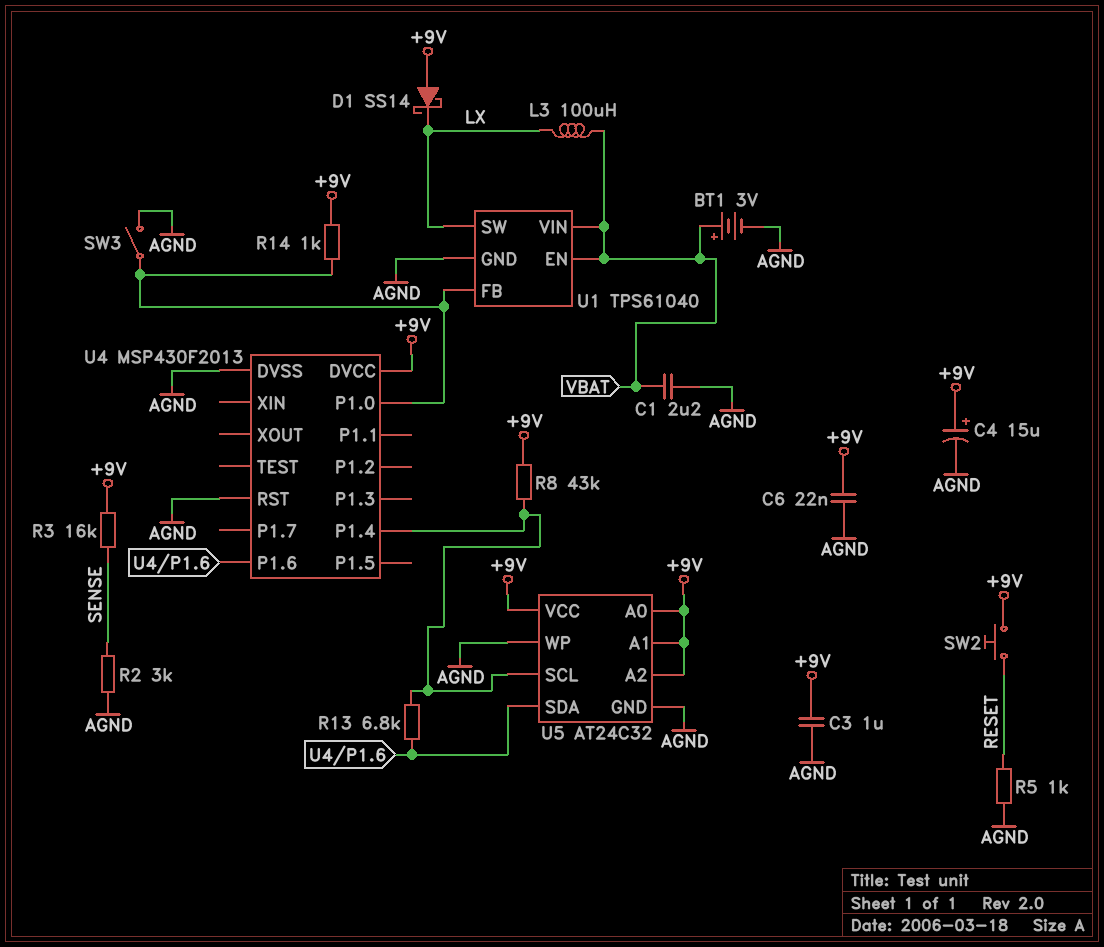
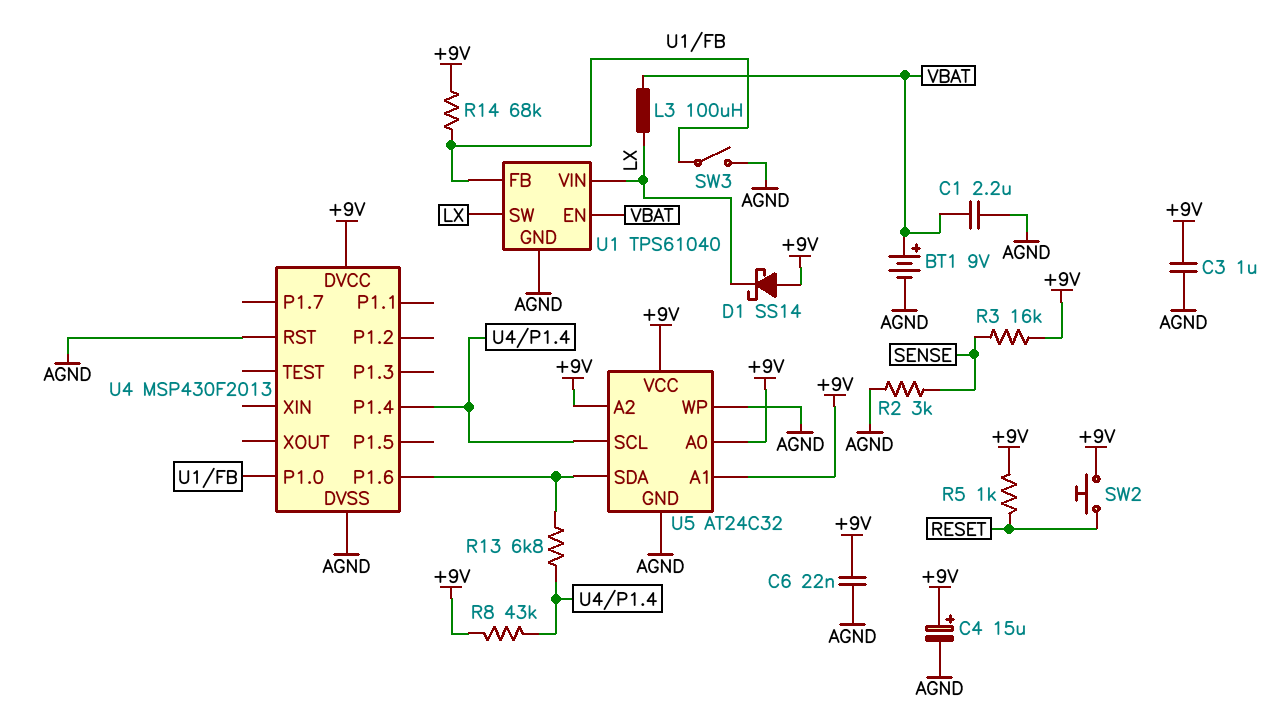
BT1: 3V (plus VBAT, minus AGND) -> 9V (plus VBAT, minus AGND)
R5: 1k (AGND, RESET) -> 1k (+9V, RESET)
R14: 1k (+9V, U1/FB) -> 68k (+9V, U1/FB)
U1 pin VIN: VBAT -> LX

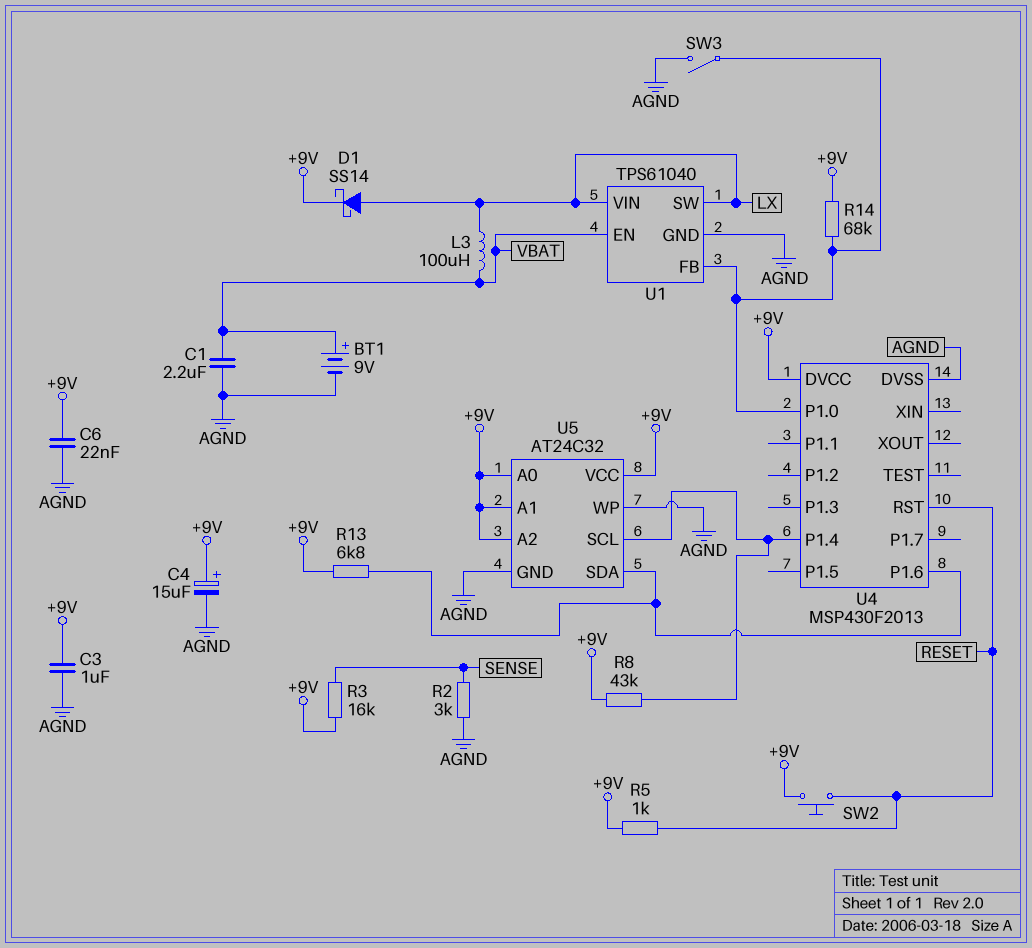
D1: schottky SS14 (A +9V, K LX) -> schottky SS14 (A LX, K +9V)
R13: 6.8k (U4/P1.4, U4/P1.6) -> 6.8k (+9V, U4/P1.6)
U4 pin RST: AGND -> RESET

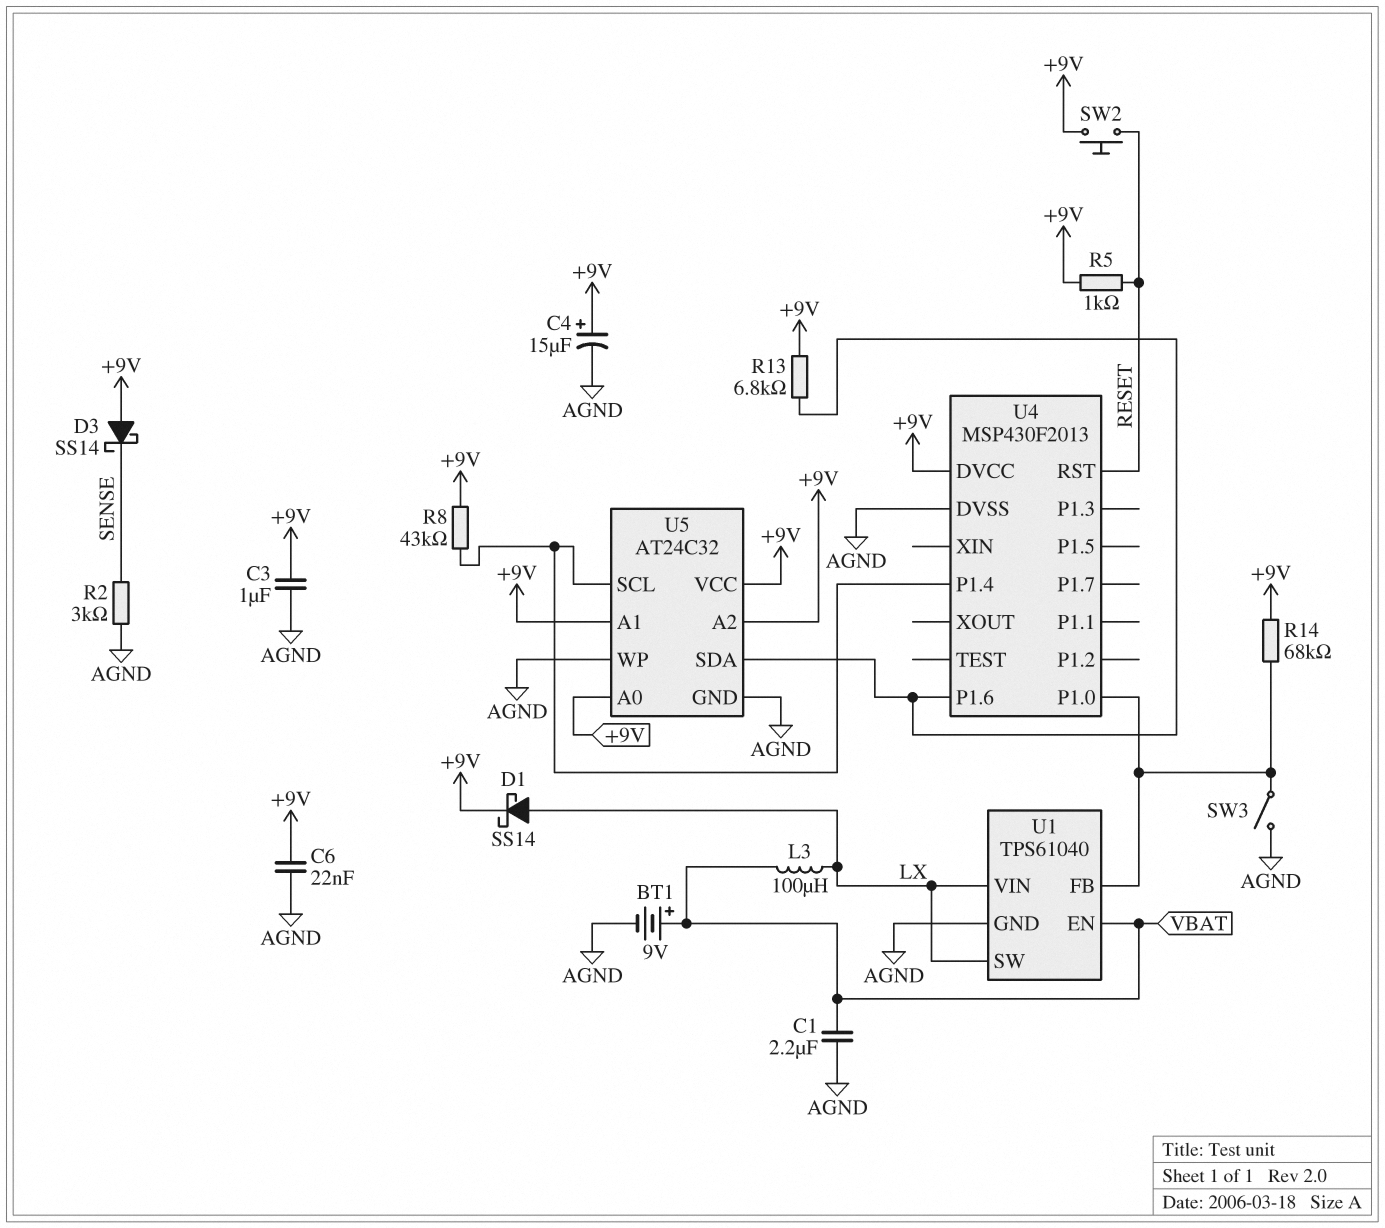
D3: none -> schottky SS14 (A +9V, K SENSE)
R3: 16k (+9V, SENSE) -> none

